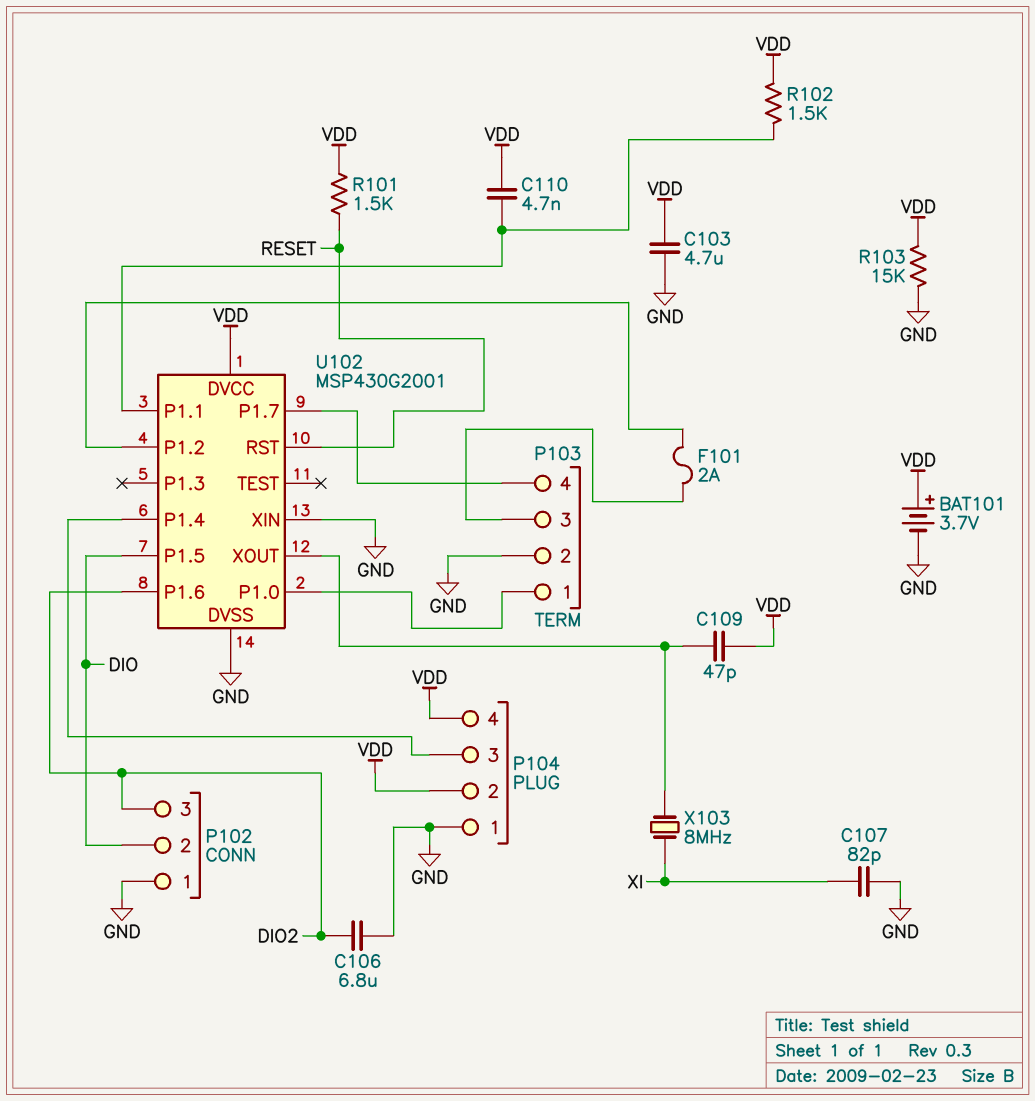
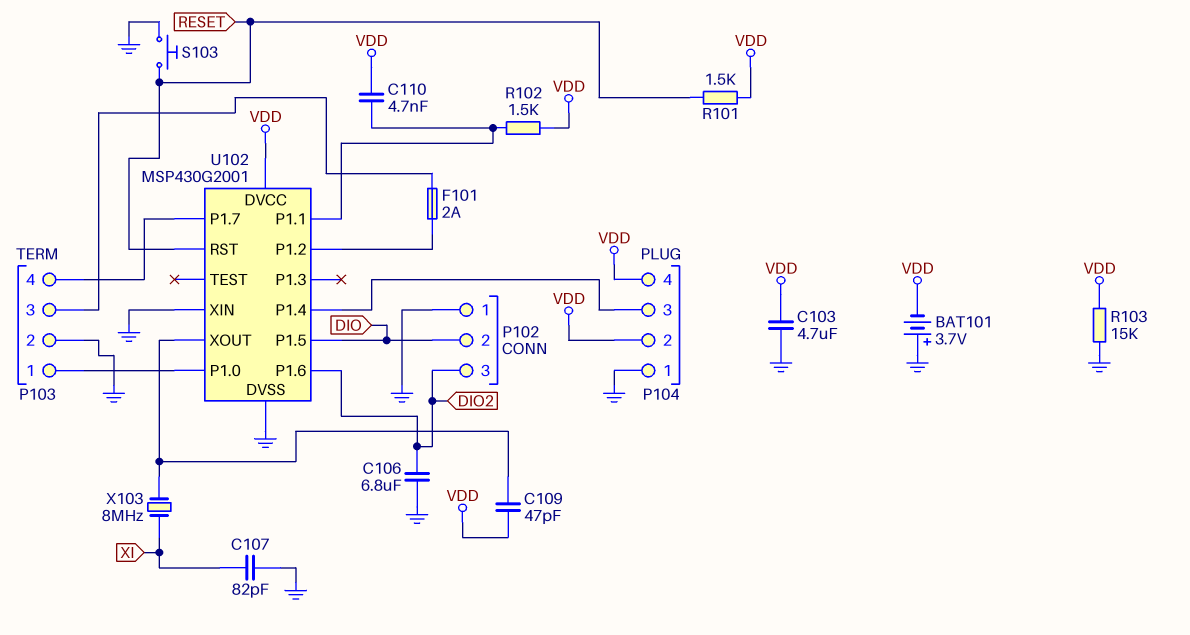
BAT101: 3.7V (plus VDD, minus GND) -> 3.7V (plus GND, minus VDD)
S103: none -> button (GND, RESET)

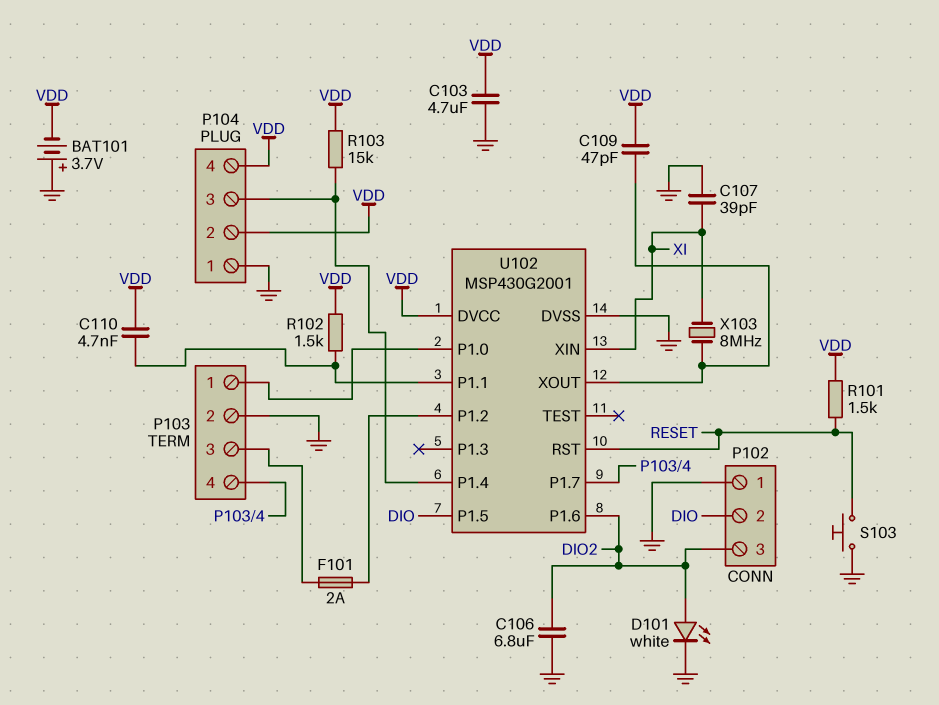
C107: 82pF (GND, XI) -> 39pF (GND, XI)
D101: none -> LED white (A DIO2, K GND)
R103: 15k (GND, VDD) -> 15k (P104/3, VDD)
U102 pin XIN: GND -> XI

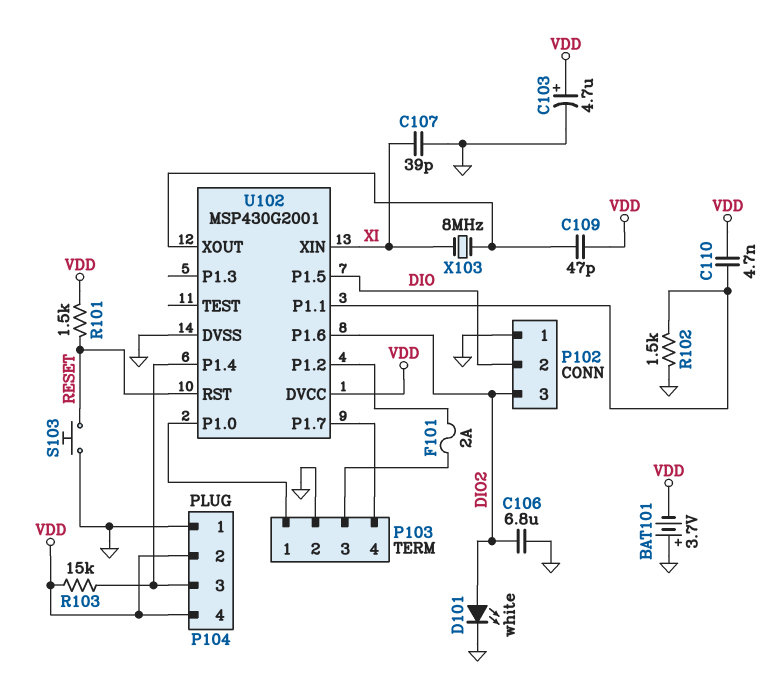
C103: 4.7uF (GND, VDD) -> 4.7uF (plus VDD, minus GND)
R102: 1.5k (U102/P1.1, VDD) -> 1.5k (GND, U102/P1.1)

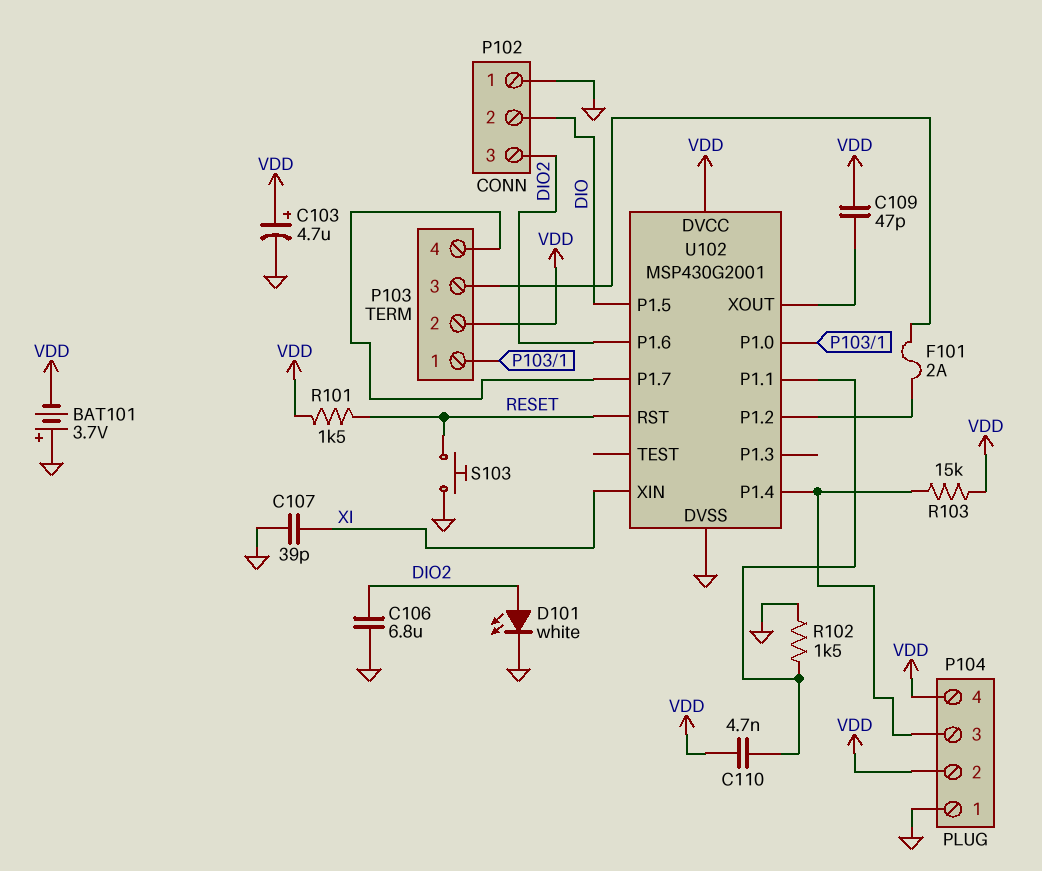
P103 pin 2: GND -> VDD
X103: 8MHz (U102/XOUT, XI) -> none

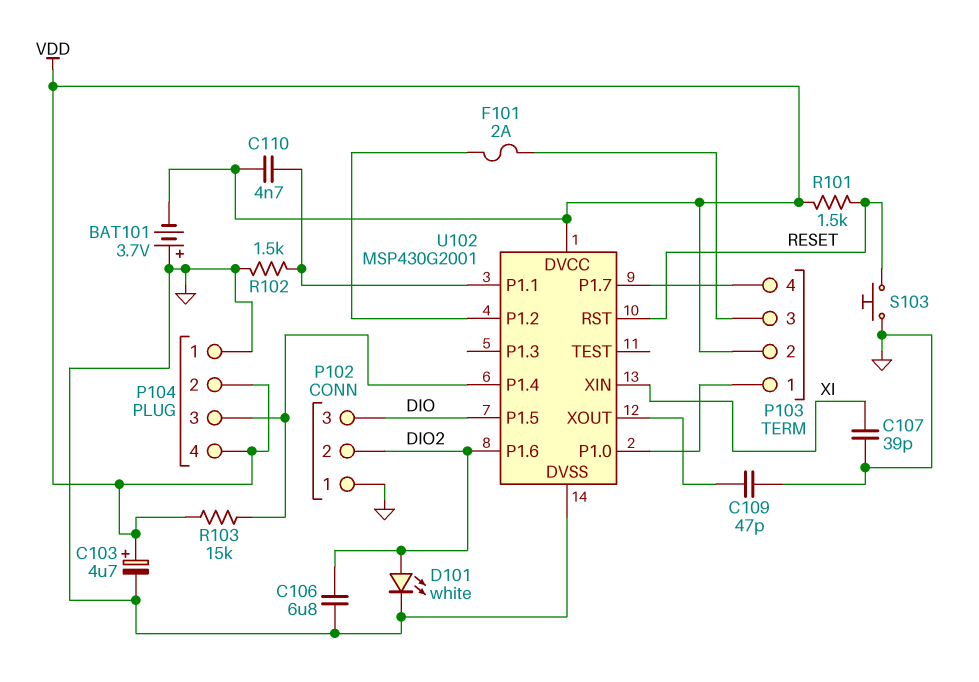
C109: 47pF (U102/XOUT, VDD) -> 47pF (GND, U102/XOUT)
P102 pin 2: DIO -> DIO2
P102 pin 3: DIO2 -> DIO

